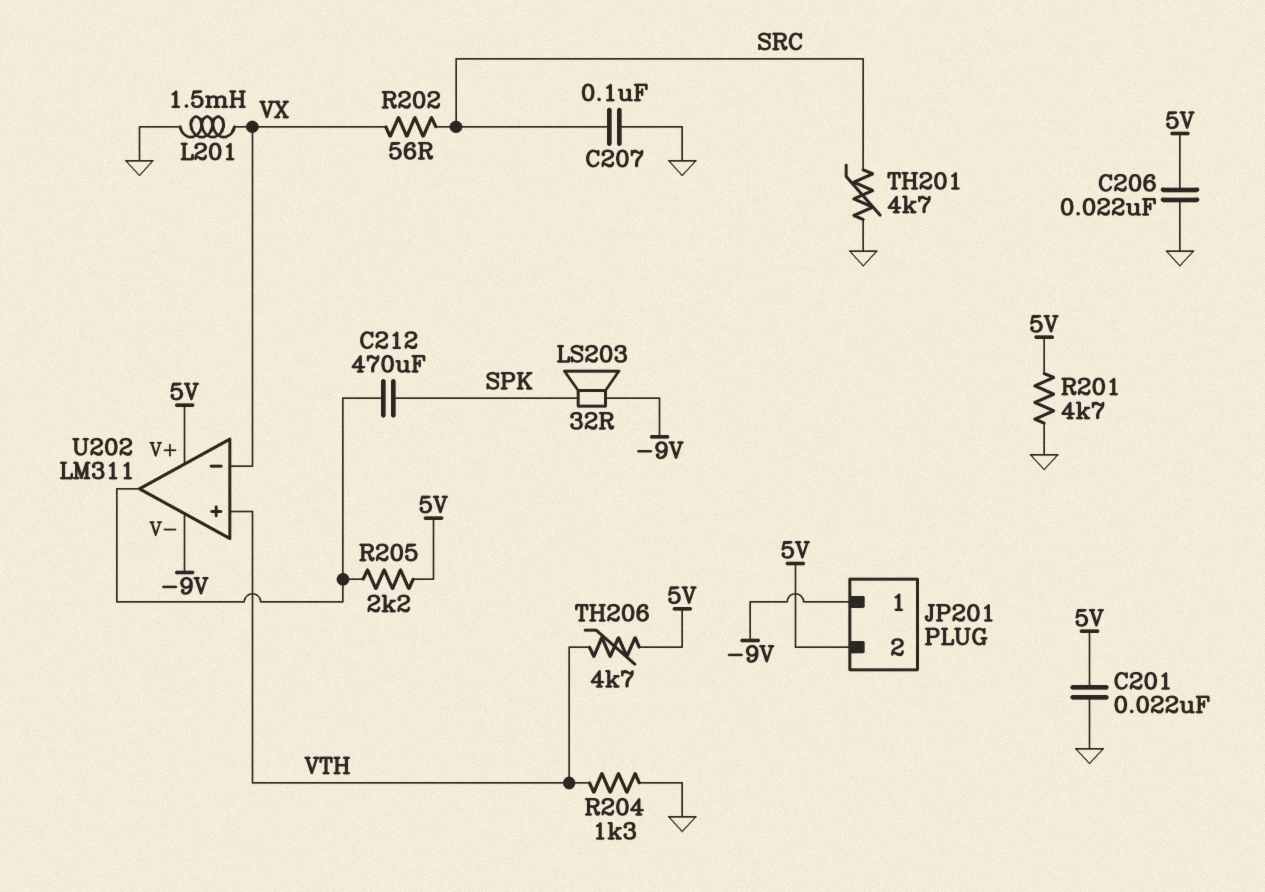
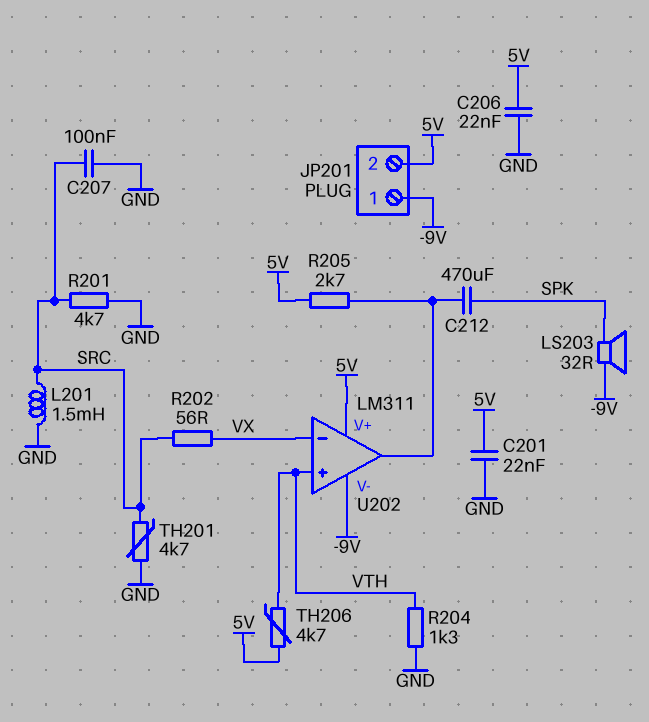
L201: 1.5mH (GND, VX) -> 1.5mH (GND, SRC)
R201: 4.7k (5V, GND) -> 4.7k (GND, SRC)
R205: 2.2k (5V, U202/out) -> 2.7k (5V, U202/out)

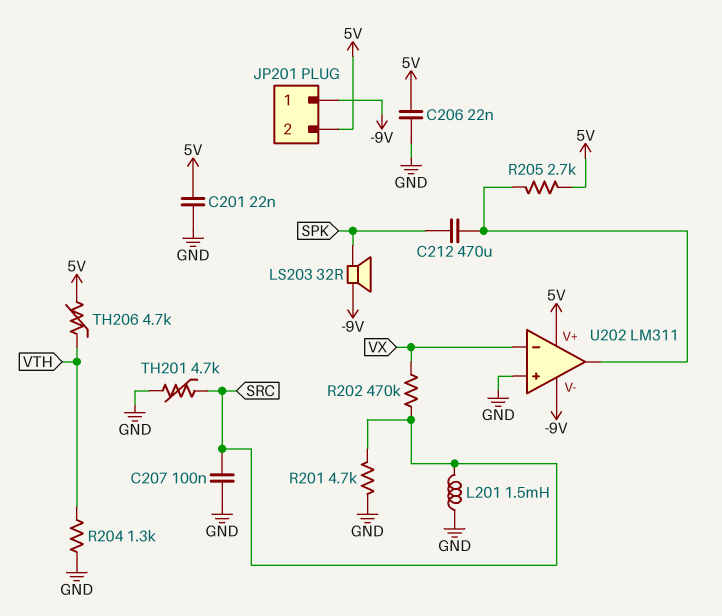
R202: 56 (SRC, VX) -> 470k (SRC, VX)
U202 pin in+: VTH -> GND

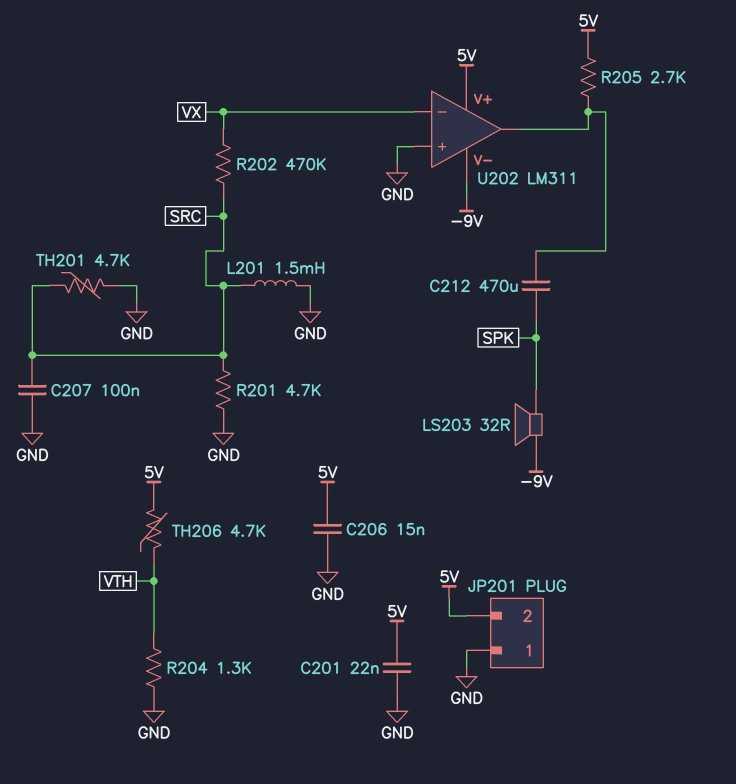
C206: 22nF (5V, GND) -> 15nF (5V, GND)
JP201 pin 1: -9V -> GND

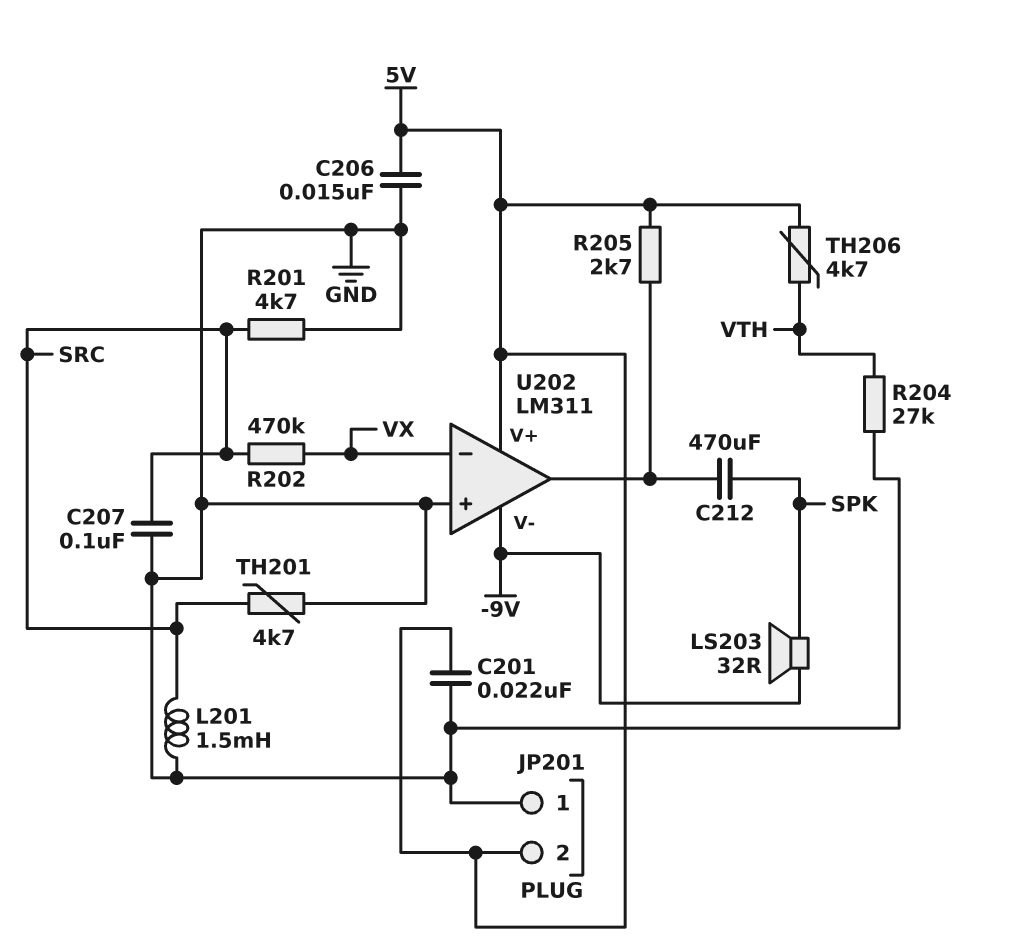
R204: 1.3k (GND, VTH) -> 27k (GND, VTH)

